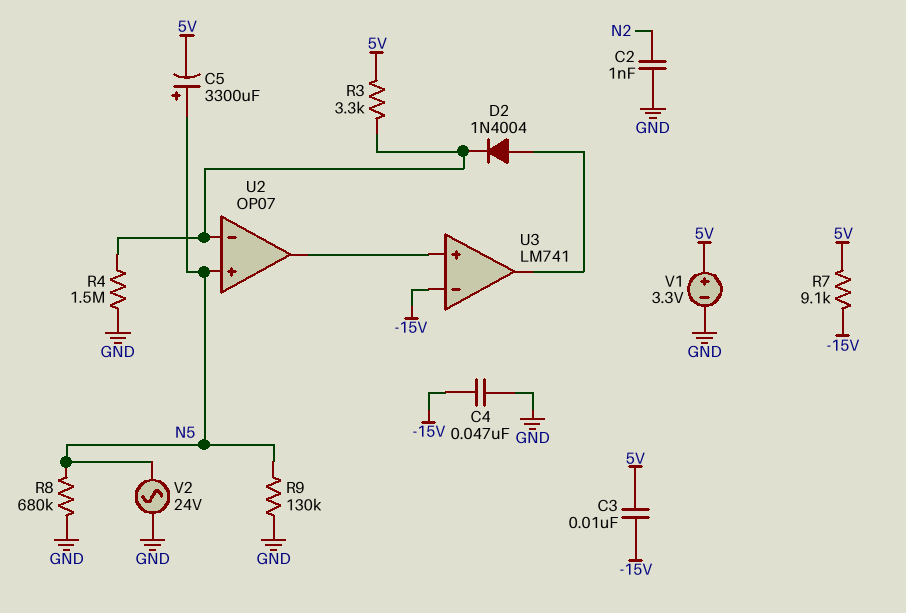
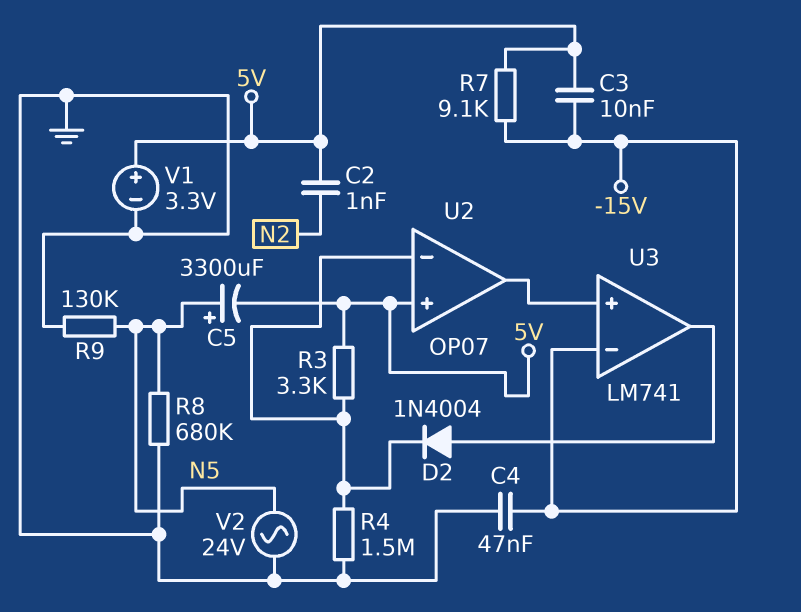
C2: 1nF (GND, N2) -> 1nF (5V, N2)
U2 pin in+: N5 -> 5V

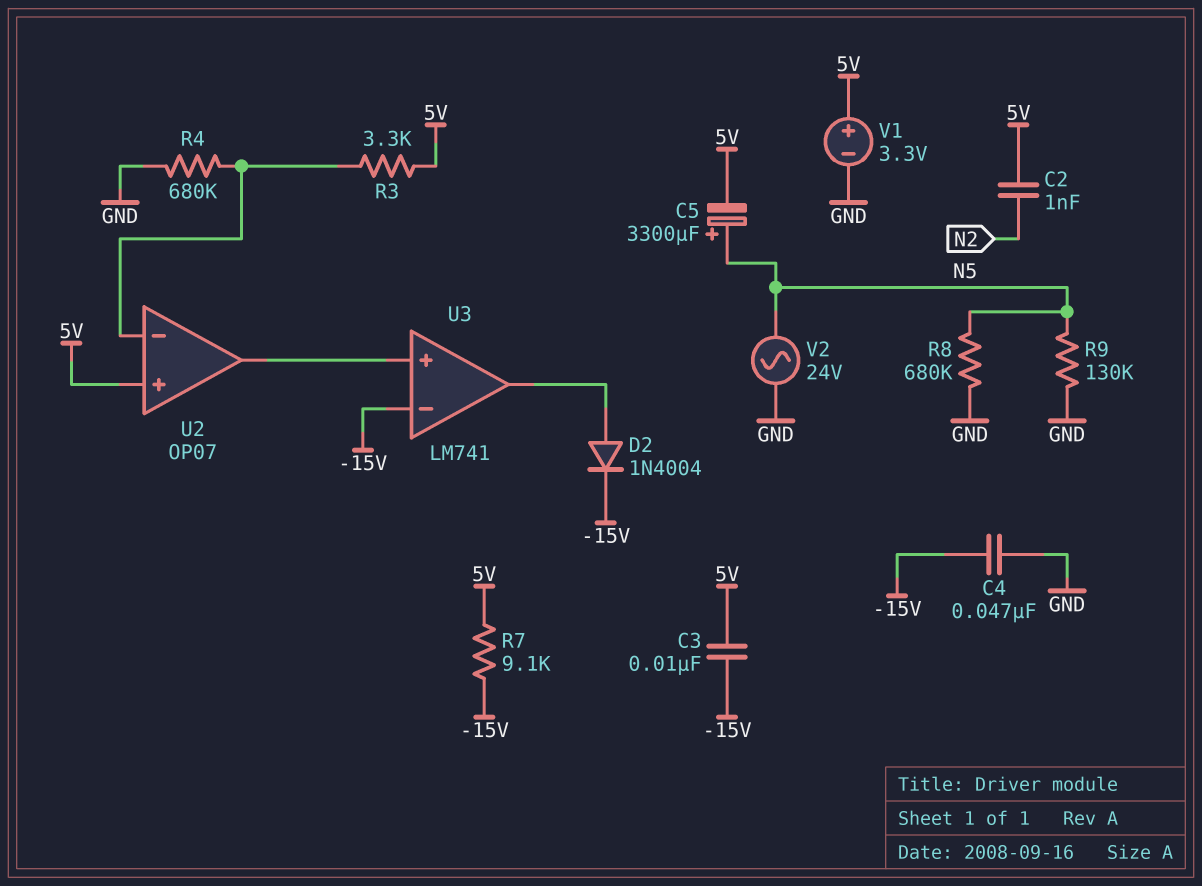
D2: diode 1N4004 (A U3/out, K U2/in-) -> diode 1N4004 (A U3/out, K -15V)
R4: 1.5M (GND, U2/in-) -> 680k (GND, U2/in-)

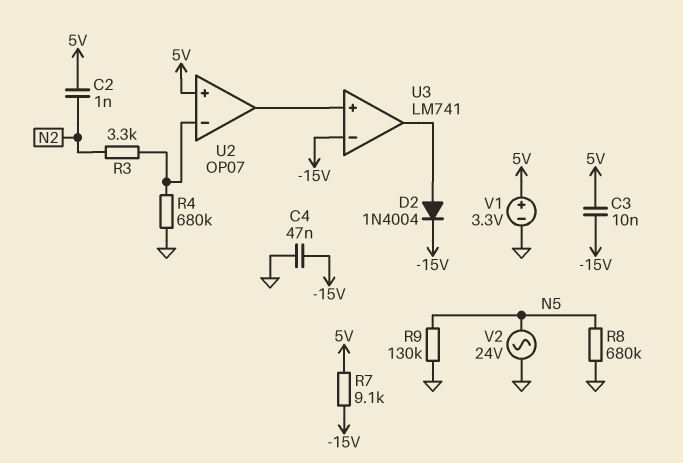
C5: 3300uF (plus N5, minus 5V) -> none
R3: 3.3k (5V, U2/in-) -> 3.3k (N2, U2/in-)

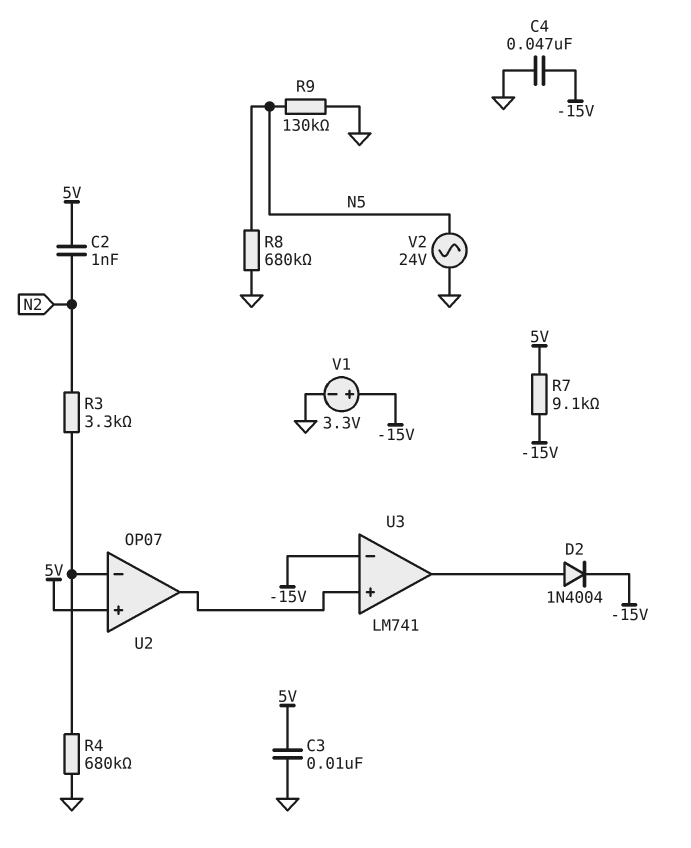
C3: 10nF (-15V, 5V) -> 10nF (5V, GND)
V1: 3.3V (plus 5V, minus GND) -> 3.3V (plus -15V, minus GND)

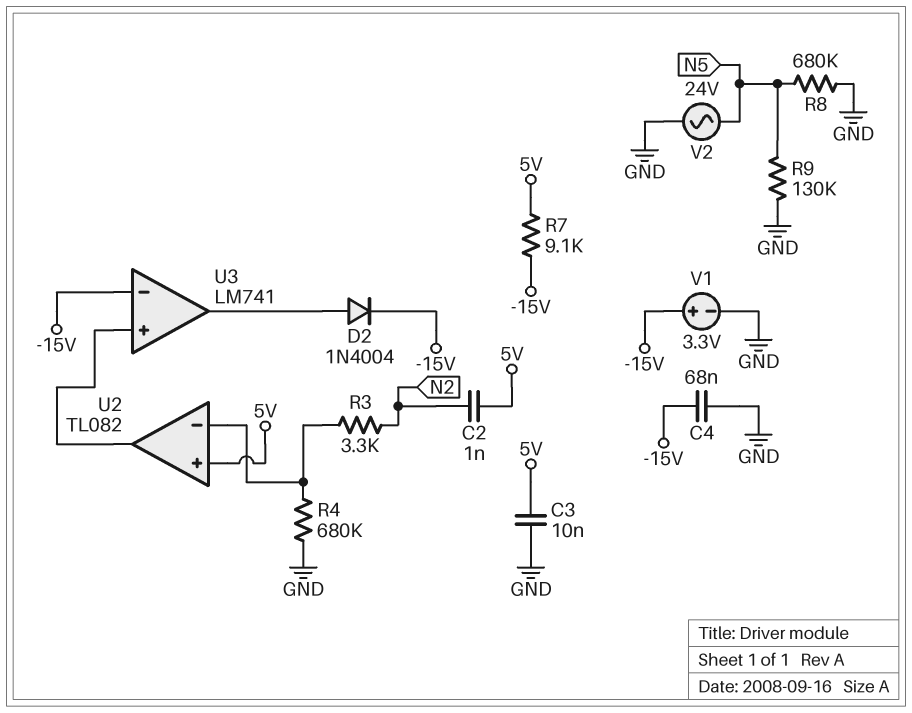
C4: 47nF (-15V, GND) -> 68nF (-15V, GND)
U2: OP07 -> TL082

